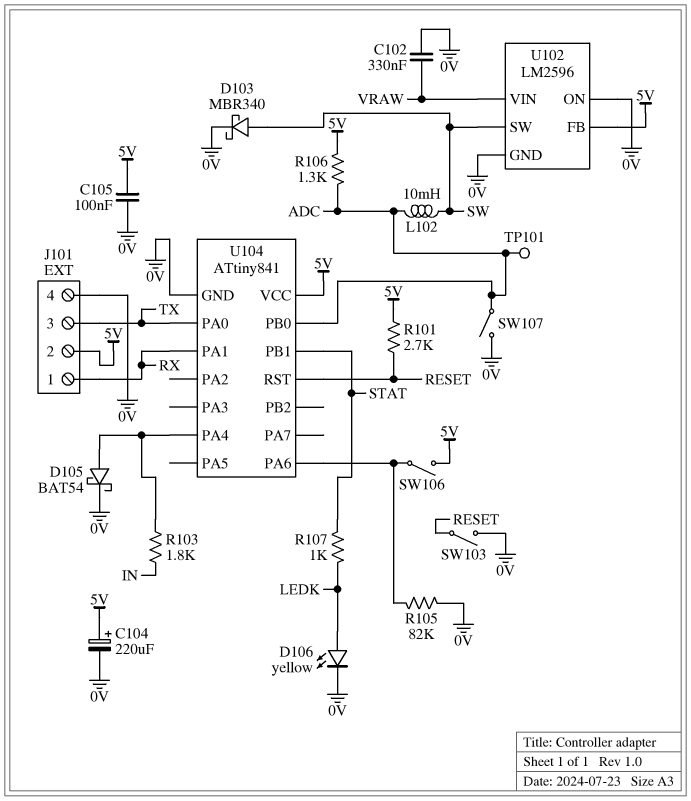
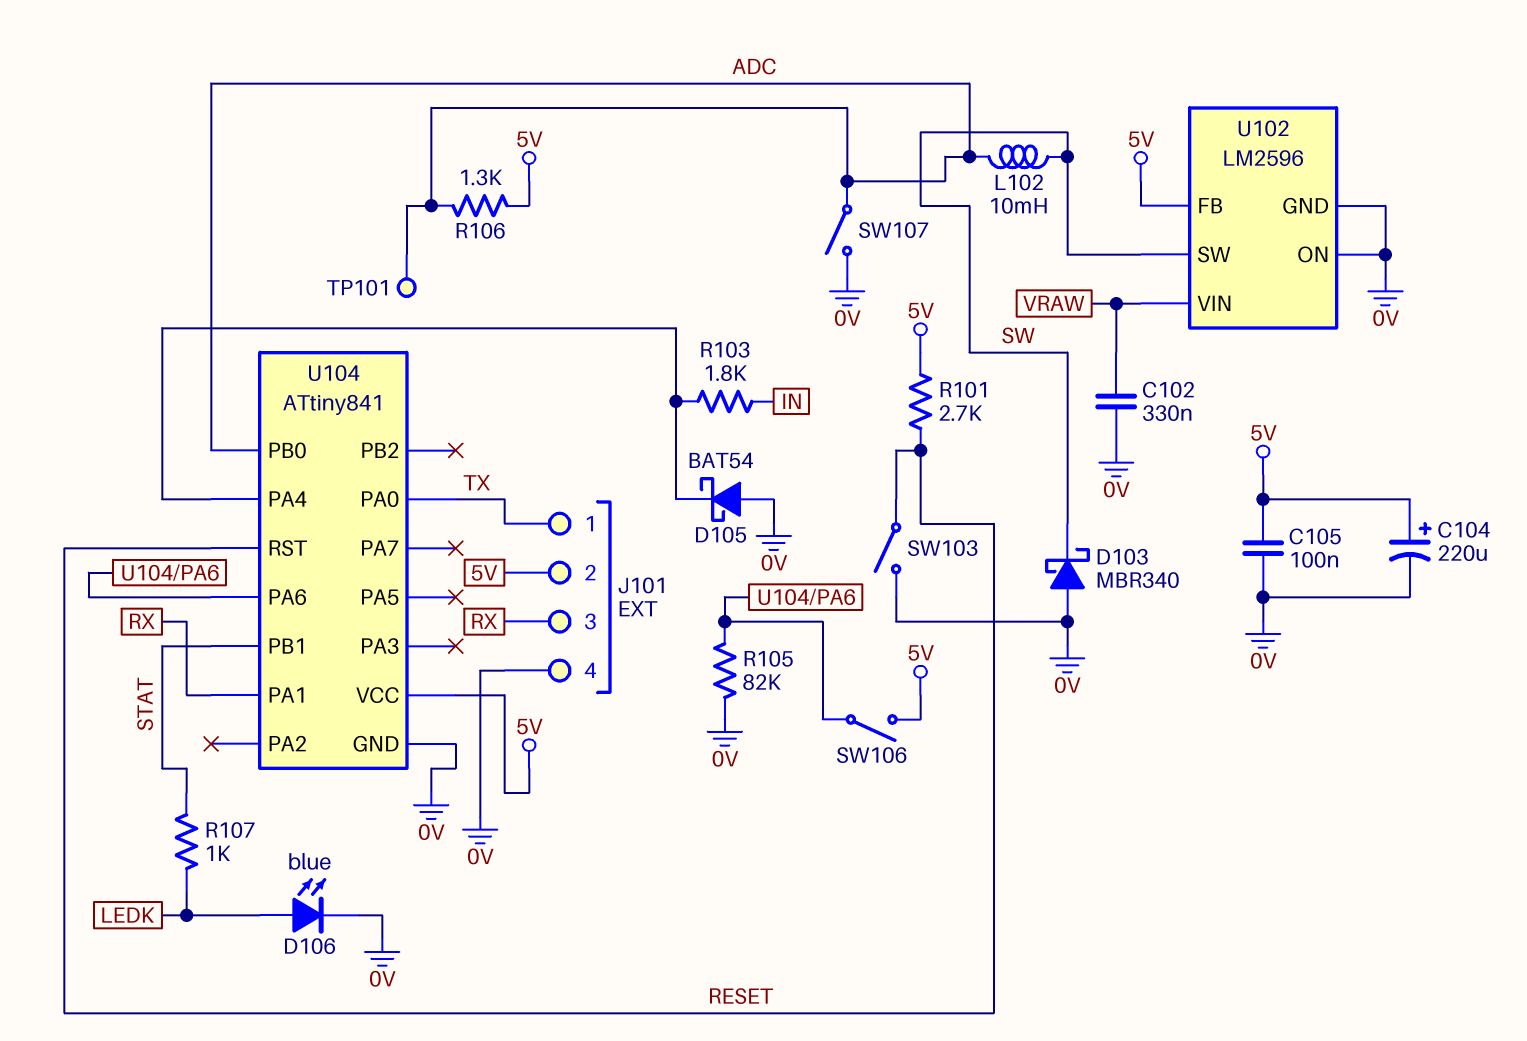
D103: schottky MBR340 (A SW, K 0V) -> schottky MBR340 (A 0V, K SW)
D105: schottky BAT54 (A U104/PA4, K 0V) -> schottky BAT54 (A 0V, K U104/PA4)
D106: LED yellow (A LEDK, K 0V) -> LED blue (A LEDK, K 0V)
J101 pin 1: RX -> TX
J101 pin 3: TX -> RX

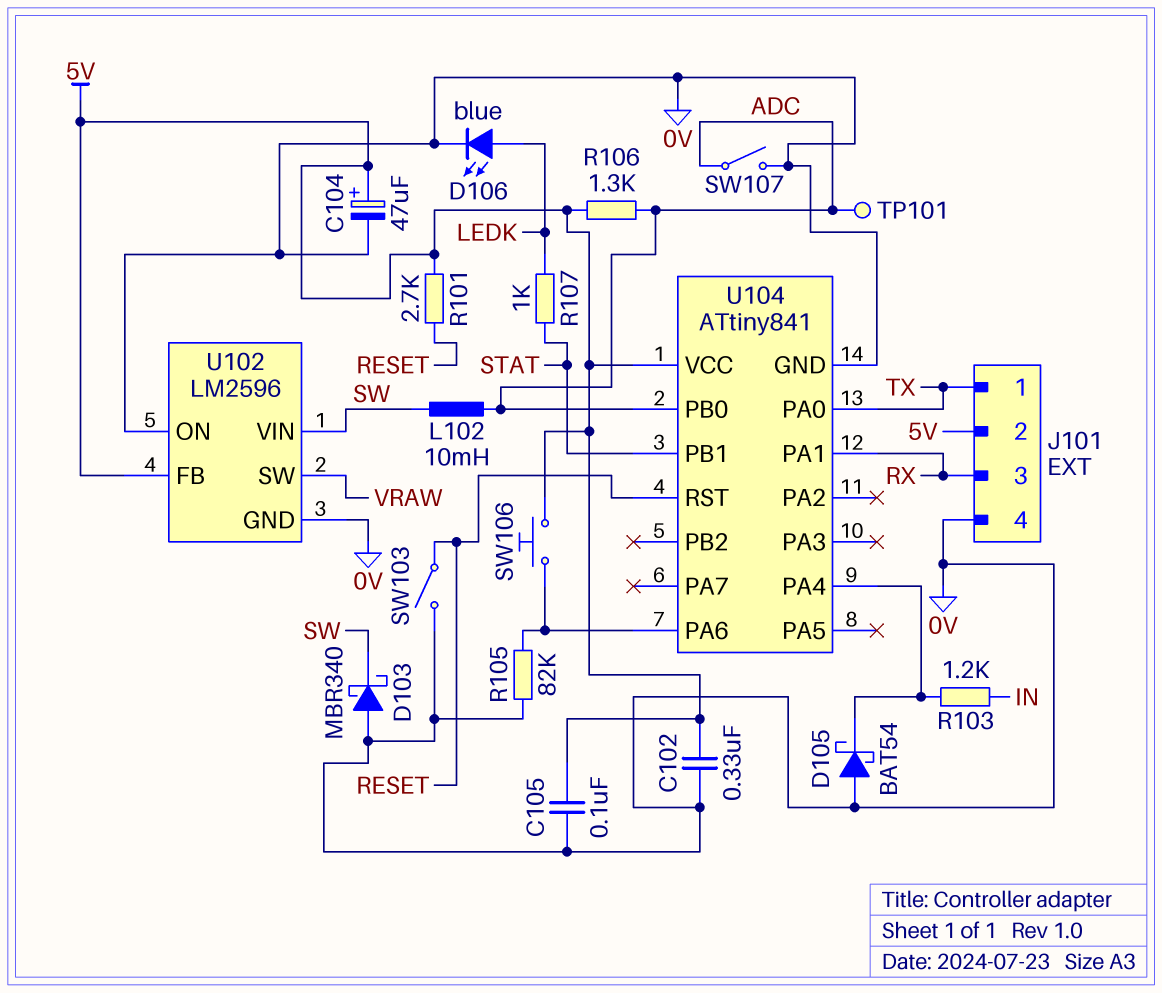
C102: 330nF (0V, VRAW) -> 330nF (0V, 5V)
C104: 220uF (plus 5V, minus 0V) -> 47uF (plus 5V, minus 0V)
R103: 1.8k (IN, U104/PA4) -> 1.2k (IN, U104/PA4)
SW106: switch (5V, U104/PA6) -> button (5V, U104/PA6)
U102 pin SW: SW -> VRAW
U102 pin VIN: VRAW -> SW

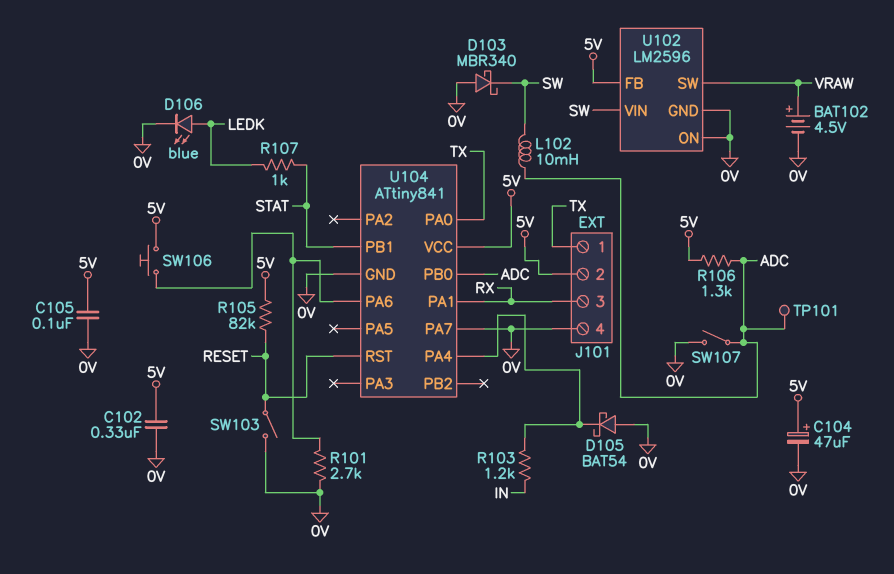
BAT102: none -> 4.5V (plus VRAW, minus 0V)
R101: 2.7k (5V, RESET) -> 2.7k (0V, U104/PA6)
R105: 82k (0V, U104/PA6) -> 82k (5V, RESET)
U104 pin PA7: none -> 0V

